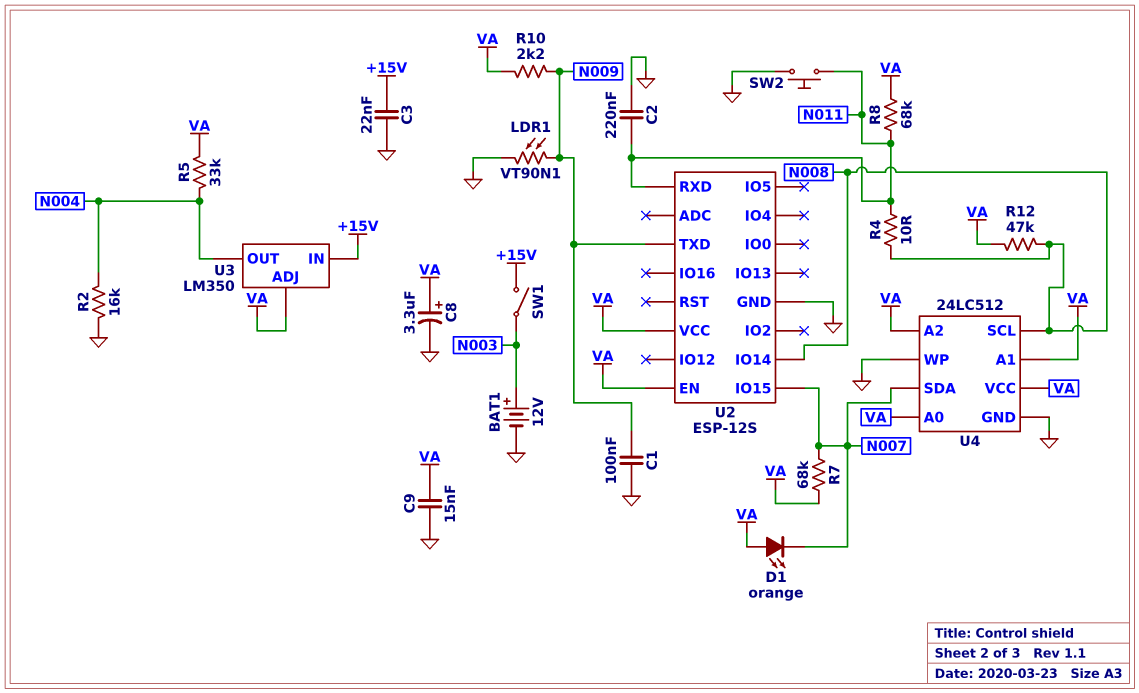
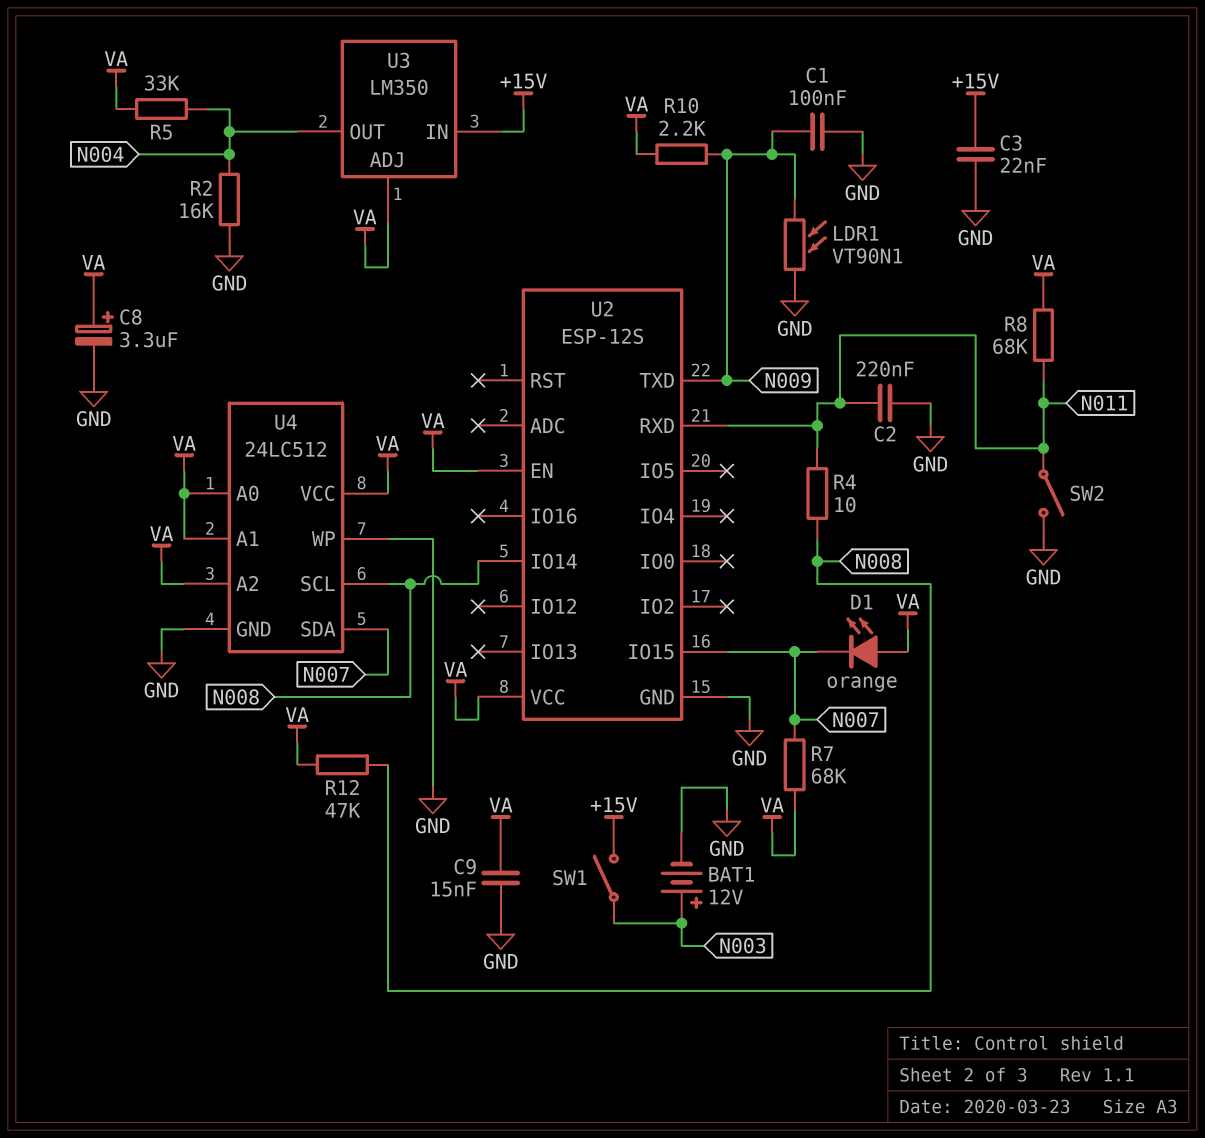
SW2: button (GND, N011) -> switch (GND, N011)

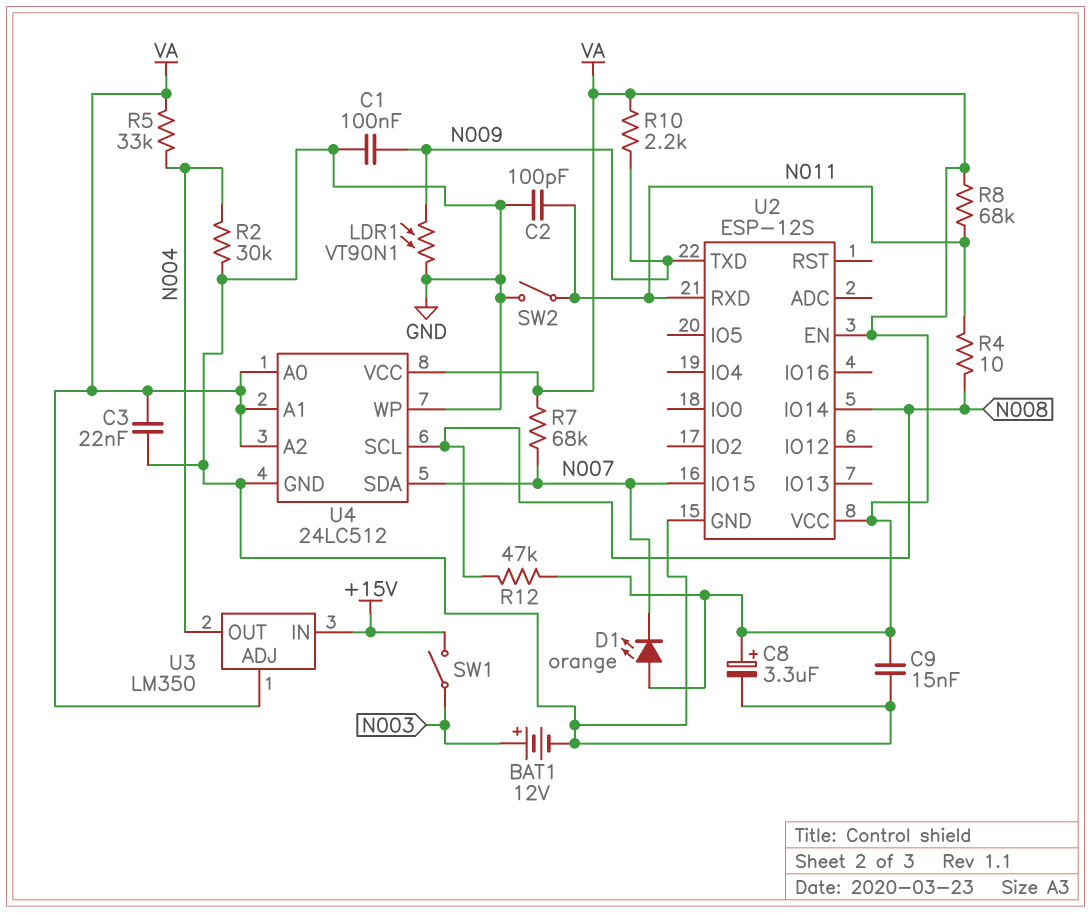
C2: 220nF (GND, N011) -> 100pF (GND, N011)
C3: 22nF (+15V, GND) -> 22nF (GND, VA)
R2: 16k (GND, N004) -> 30k (GND, N004)

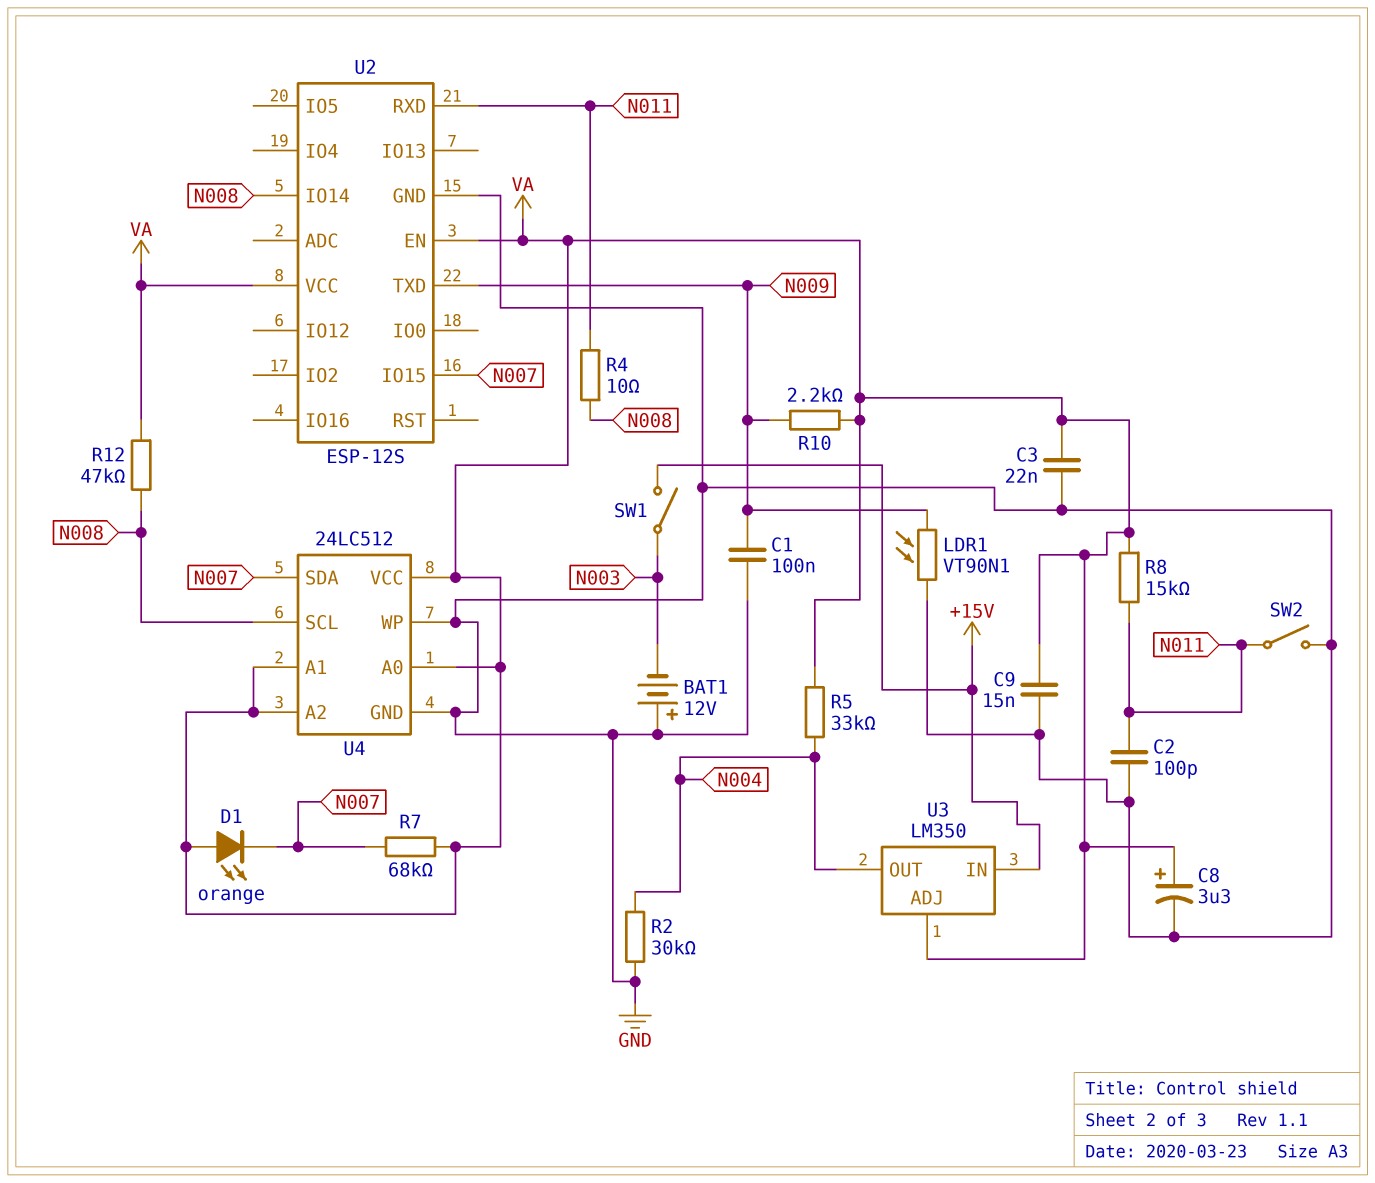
BAT1: 12V (plus N003, minus GND) -> 12V (plus GND, minus N003)
R8: 68k (N011, VA) -> 15k (N011, VA)

